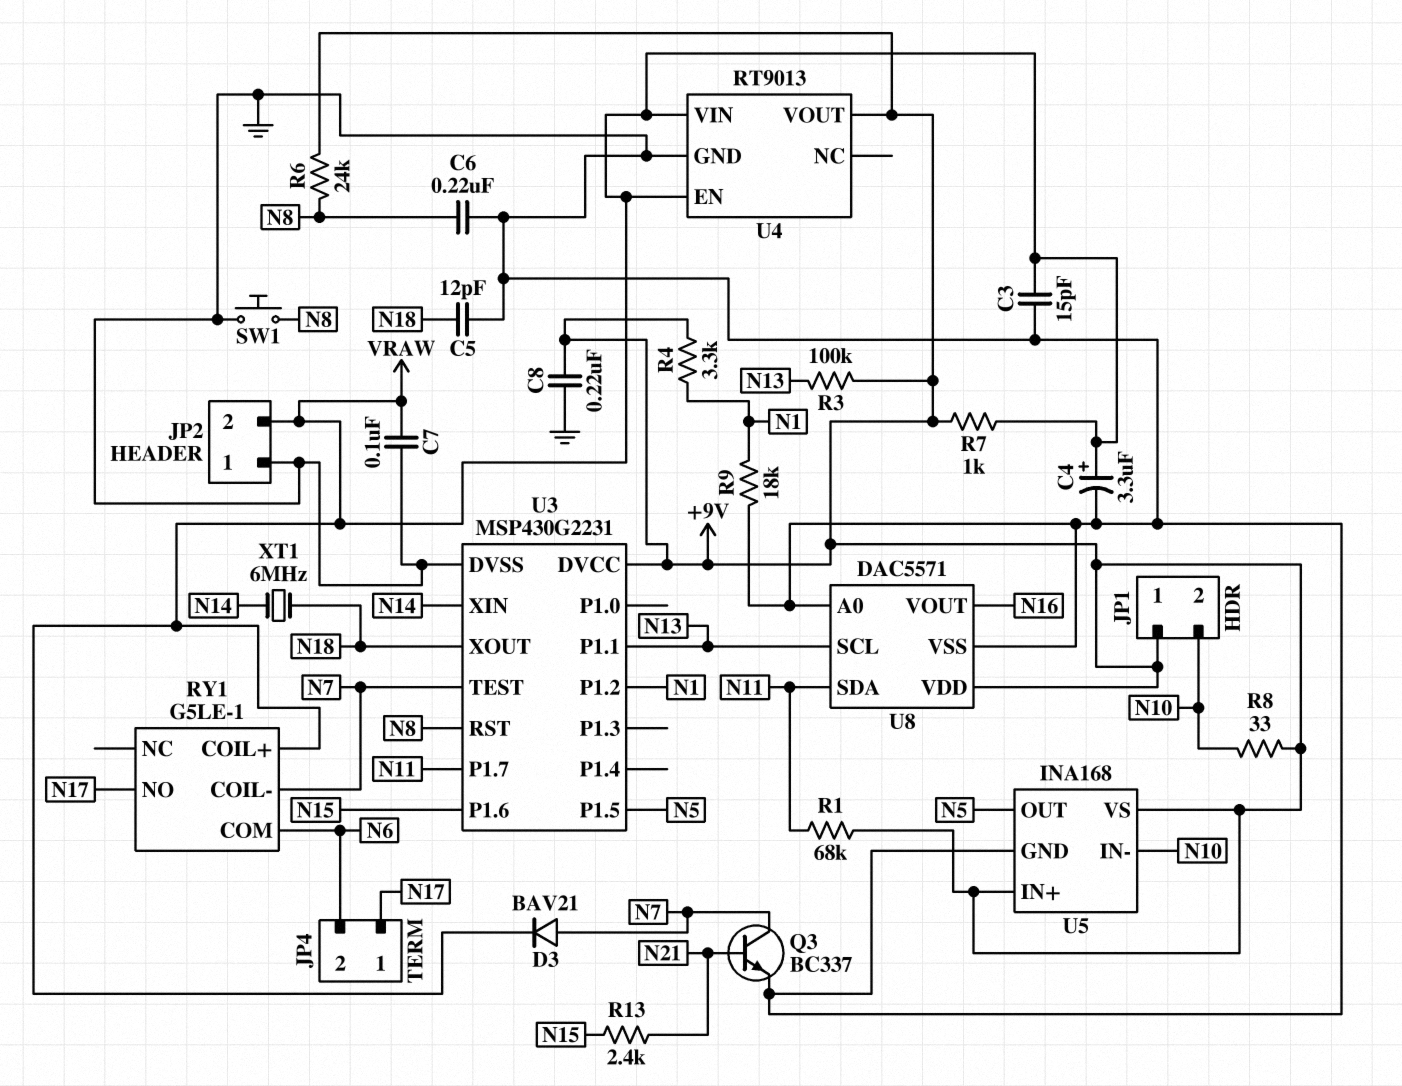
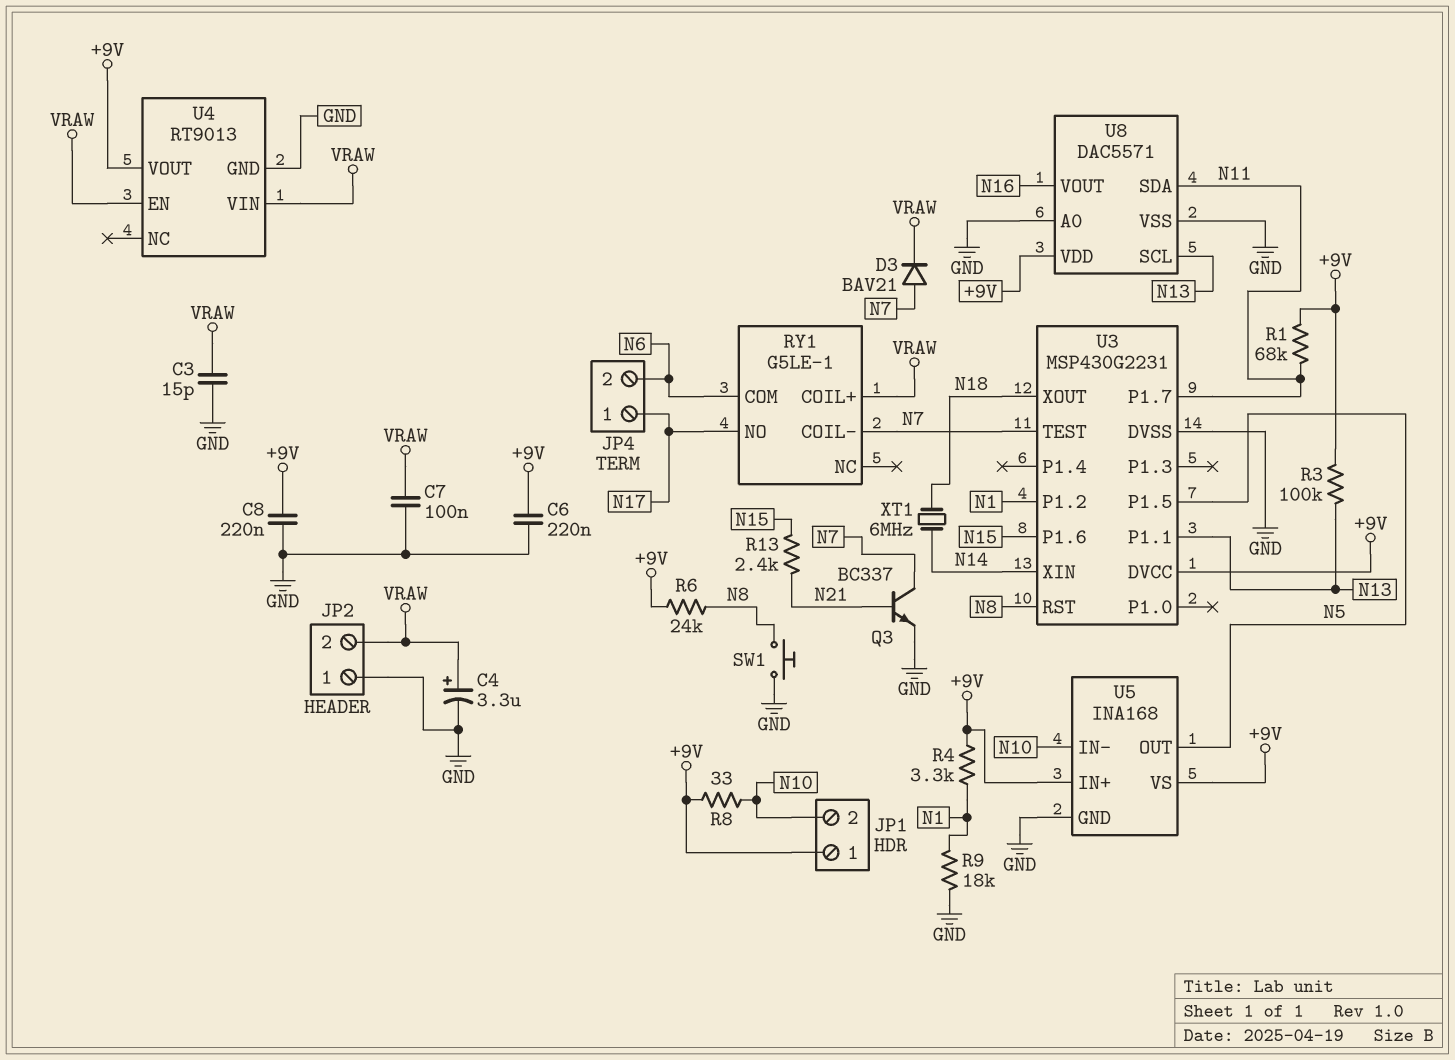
C5: 12pF (GND, N18) -> none
C6: 220nF (GND, N8) -> 220nF (+9V, GND)
R7: 1k (+9V, VRAW) -> none

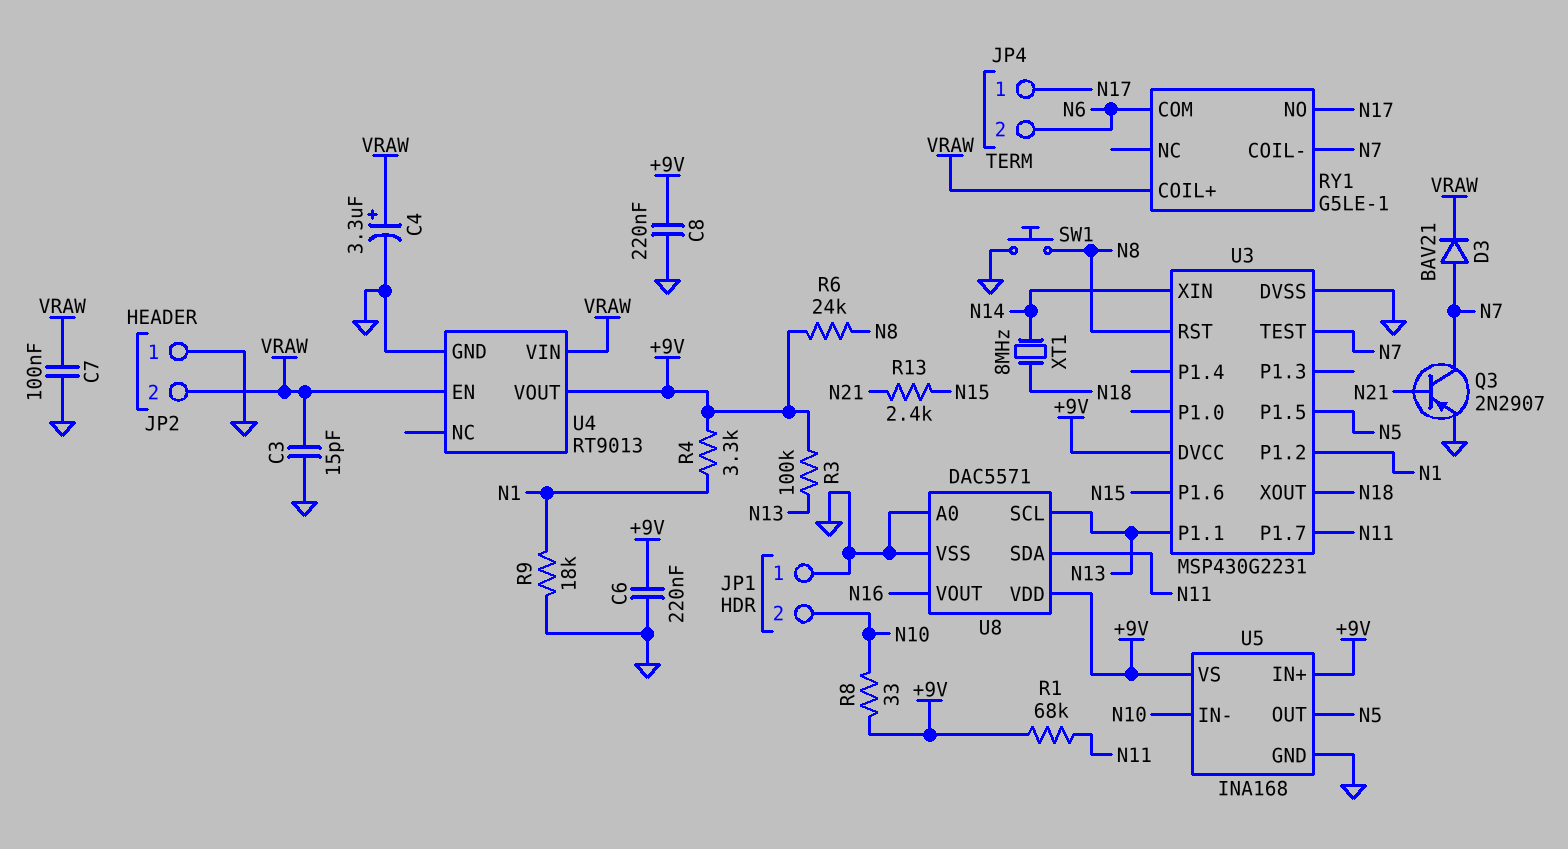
JP1 pin 1: +9V -> GND
Q3: NPN BC337 (B N21, C N7, E GND) -> PNP 2N2907 (B N21, C N7, E GND)
XT1: 6MHz (N14, N18) -> 8MHz (N14, N18)

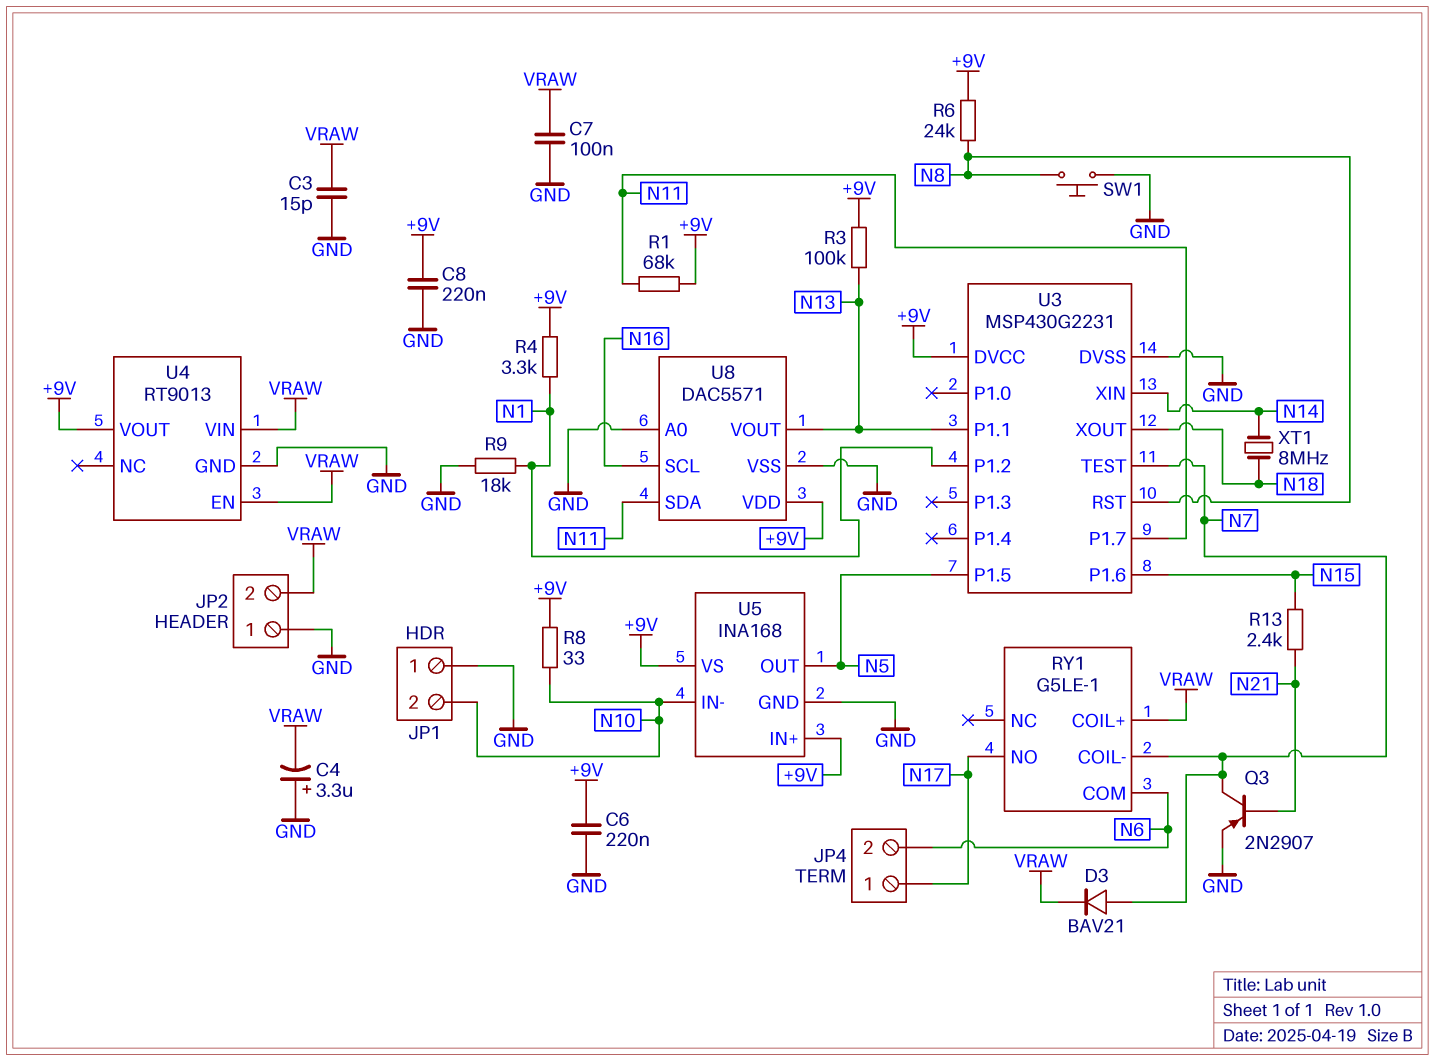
C4: 3.3uF (plus VRAW, minus GND) -> 3.3uF (plus GND, minus VRAW)
U8 pin SCL: N13 -> N16
U8 pin VOUT: N16 -> N13

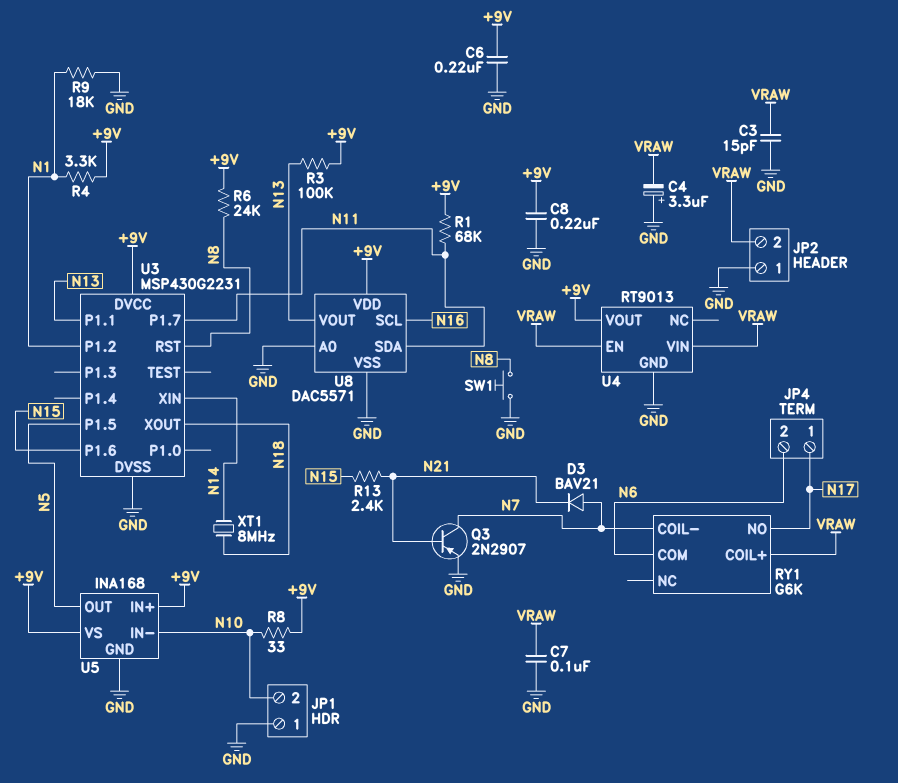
D3: diode BAV21 (A N7, K VRAW) -> diode BAV21 (A N7, K N21)
RY1: G5LE-1 -> G6K
U3 pin TEST: N7 -> none

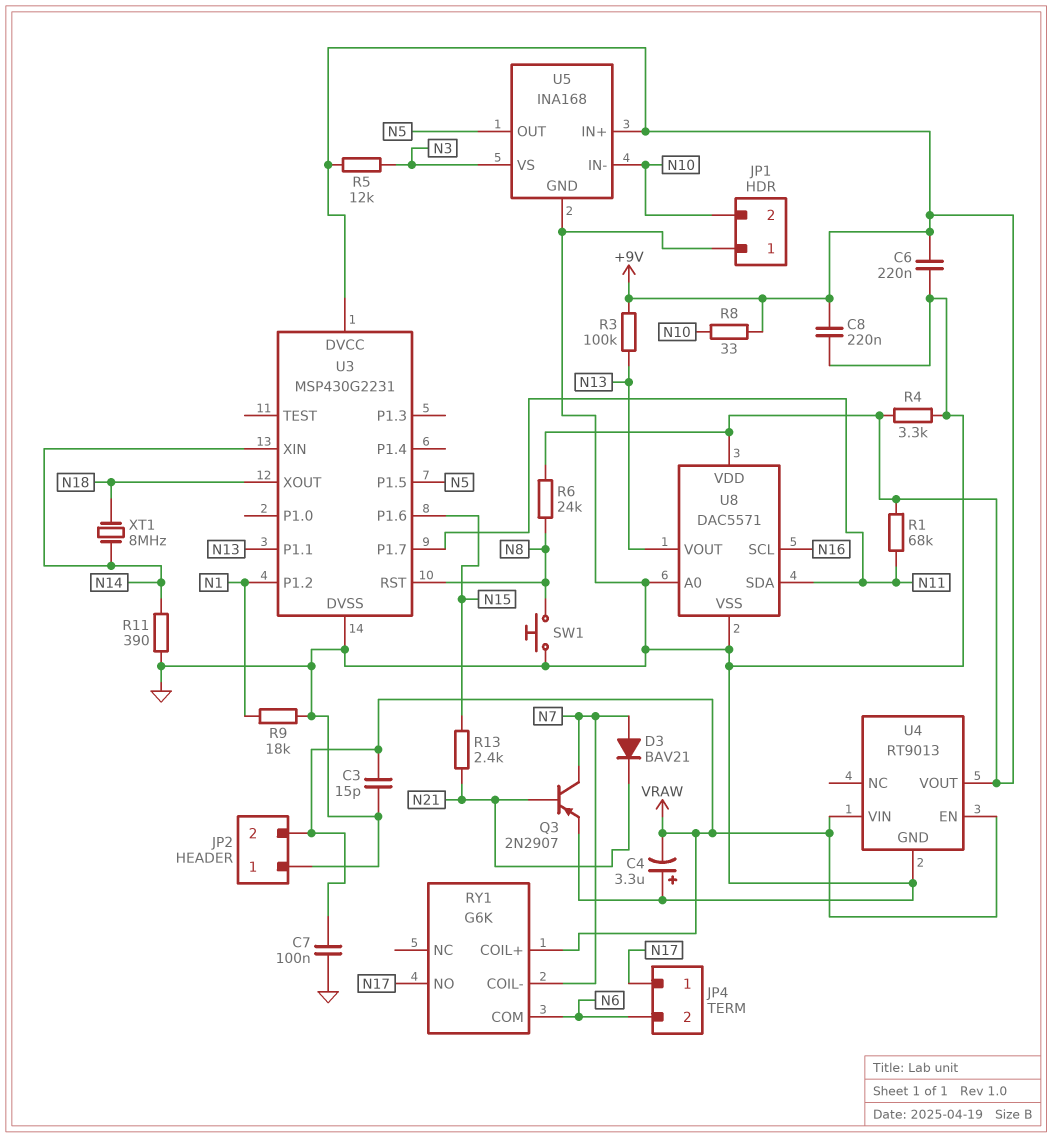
R4: 3.3k (+9V, N1) -> 3.3k (+9V, GND)
R5: none -> 12k (+9V, N3)
R11: none -> 390 (GND, N14)
U5 pin VS: +9V -> N3

